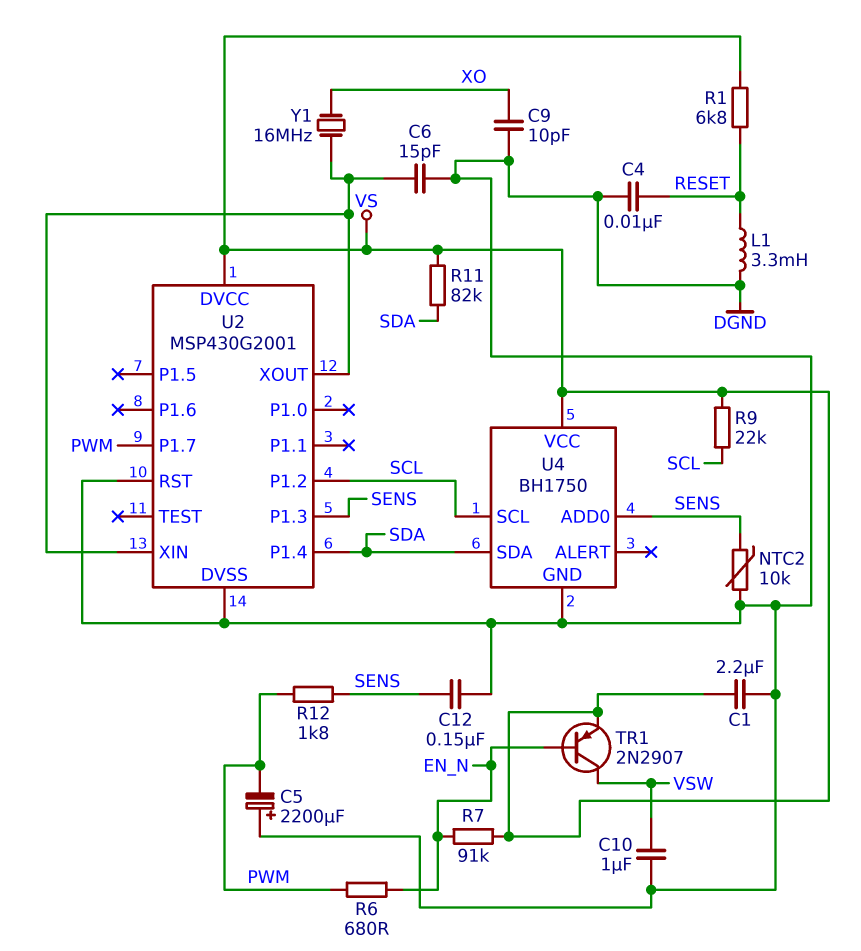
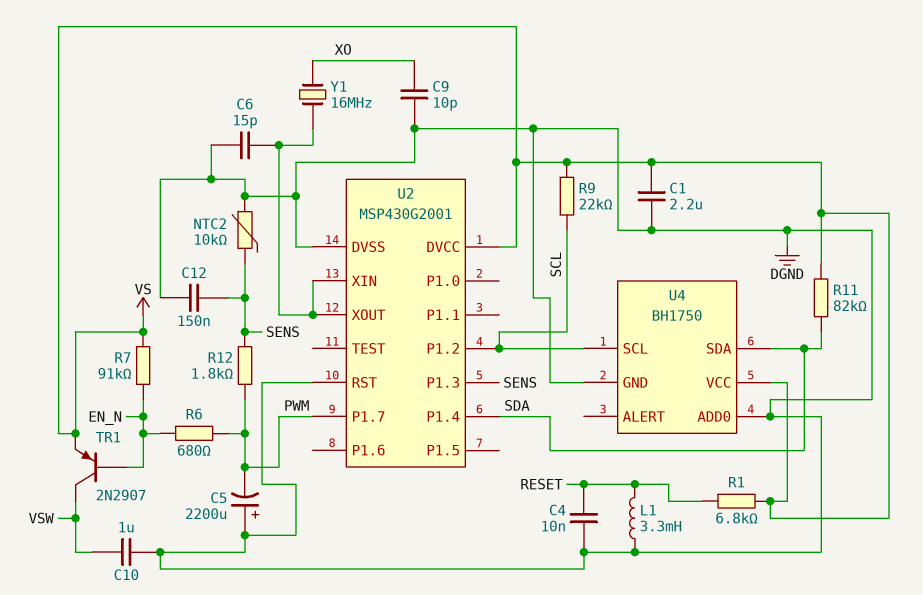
U4 pin ADD0: SENS -> DGND

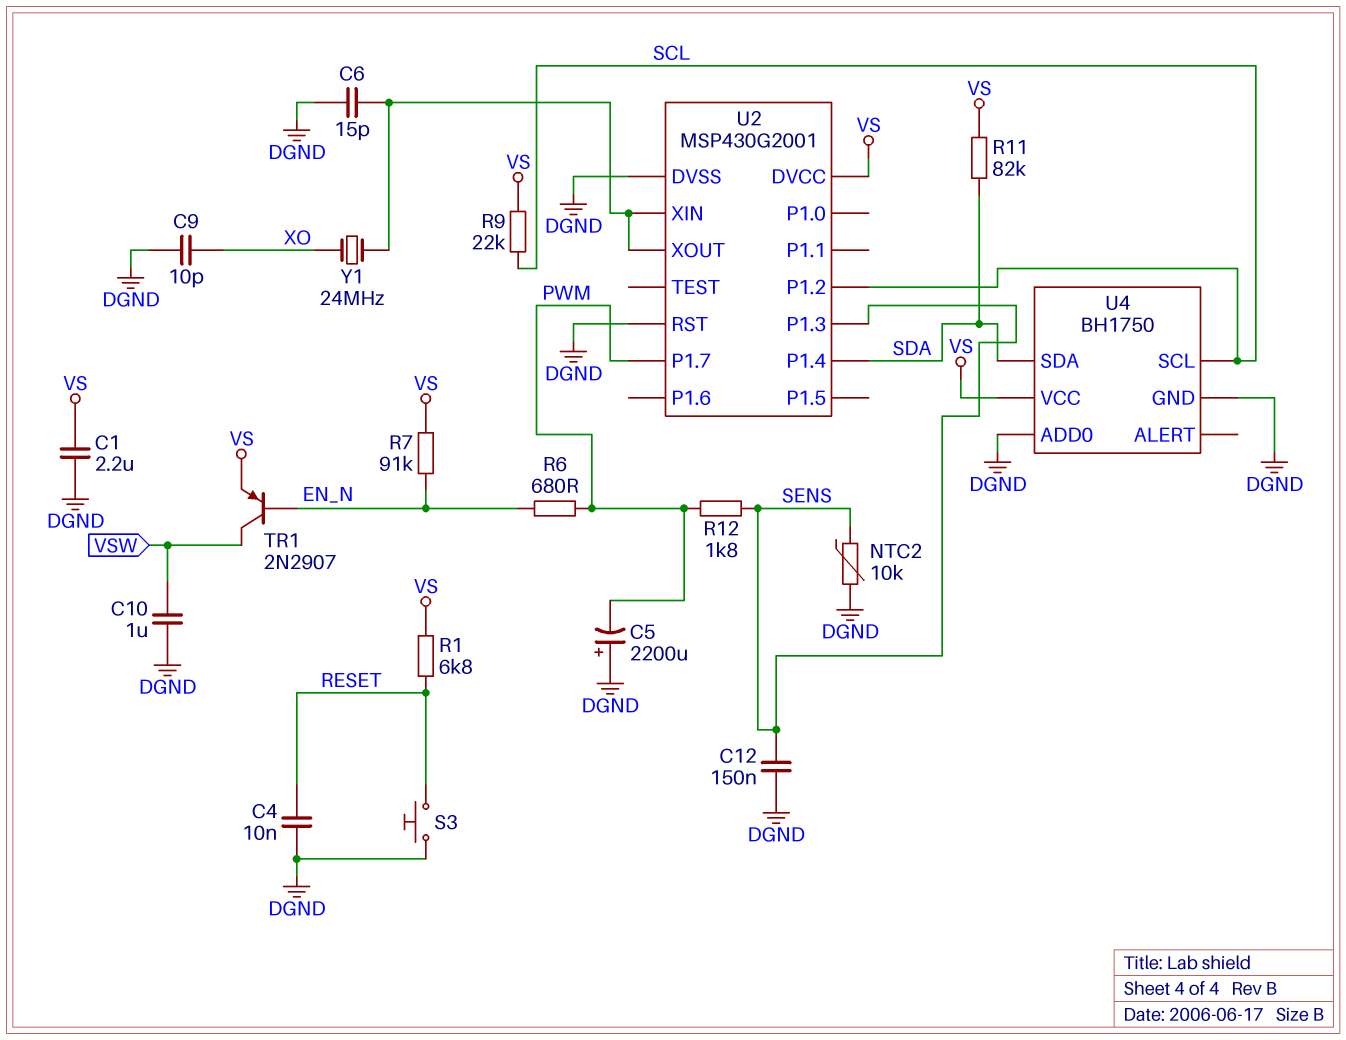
L1: 3.3mH (DGND, RESET) -> none
S3: none -> button (DGND, RESET)
Y1: 16MHz (U2/XIN, XO) -> 24MHz (U2/XIN, XO)

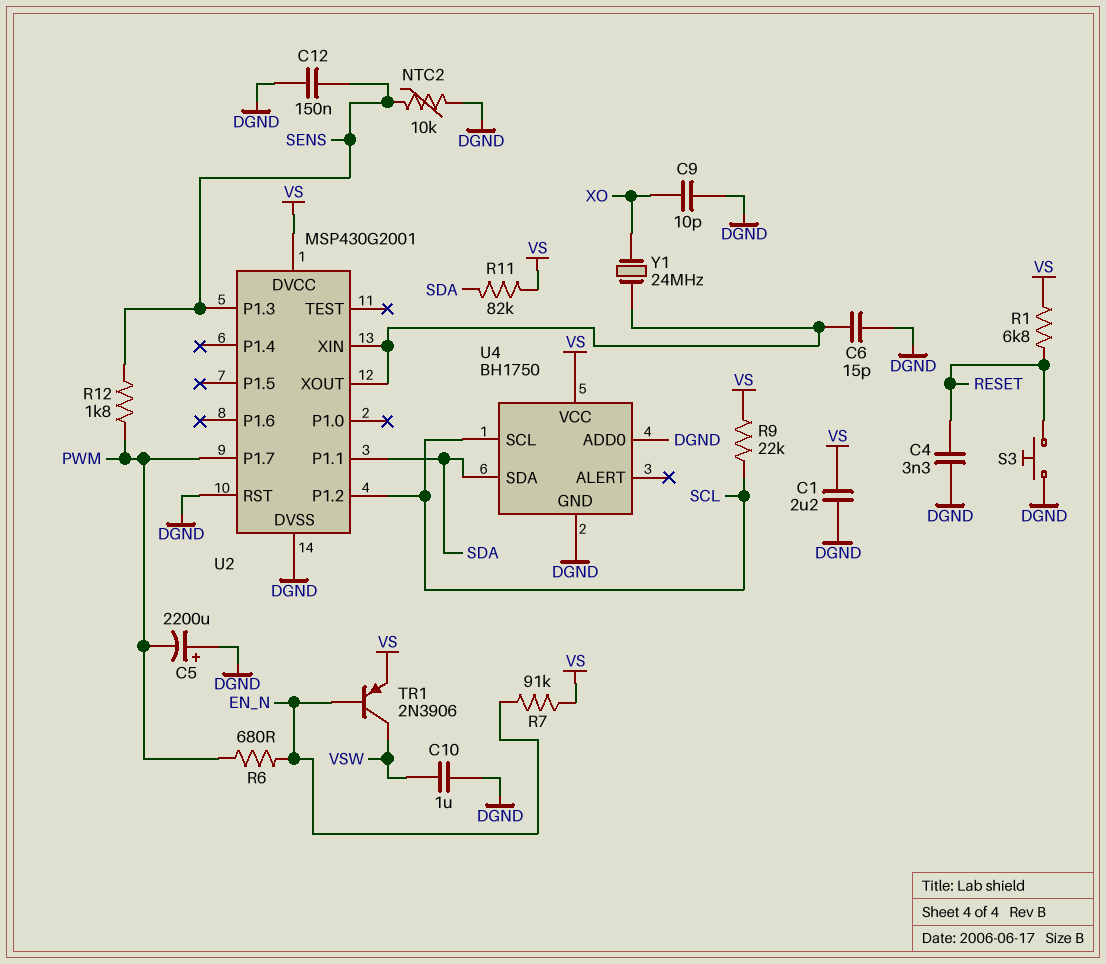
C4: 10nF (DGND, RESET) -> 3.3nF (DGND, RESET)
TR1: PNP 2N2907 (B EN_N, C VSW, E VS) -> PNP 2N3906 (B EN_N, C VSW, E VS)
U2 pin P1.1: none -> SDA
U2 pin P1.4: SDA -> none

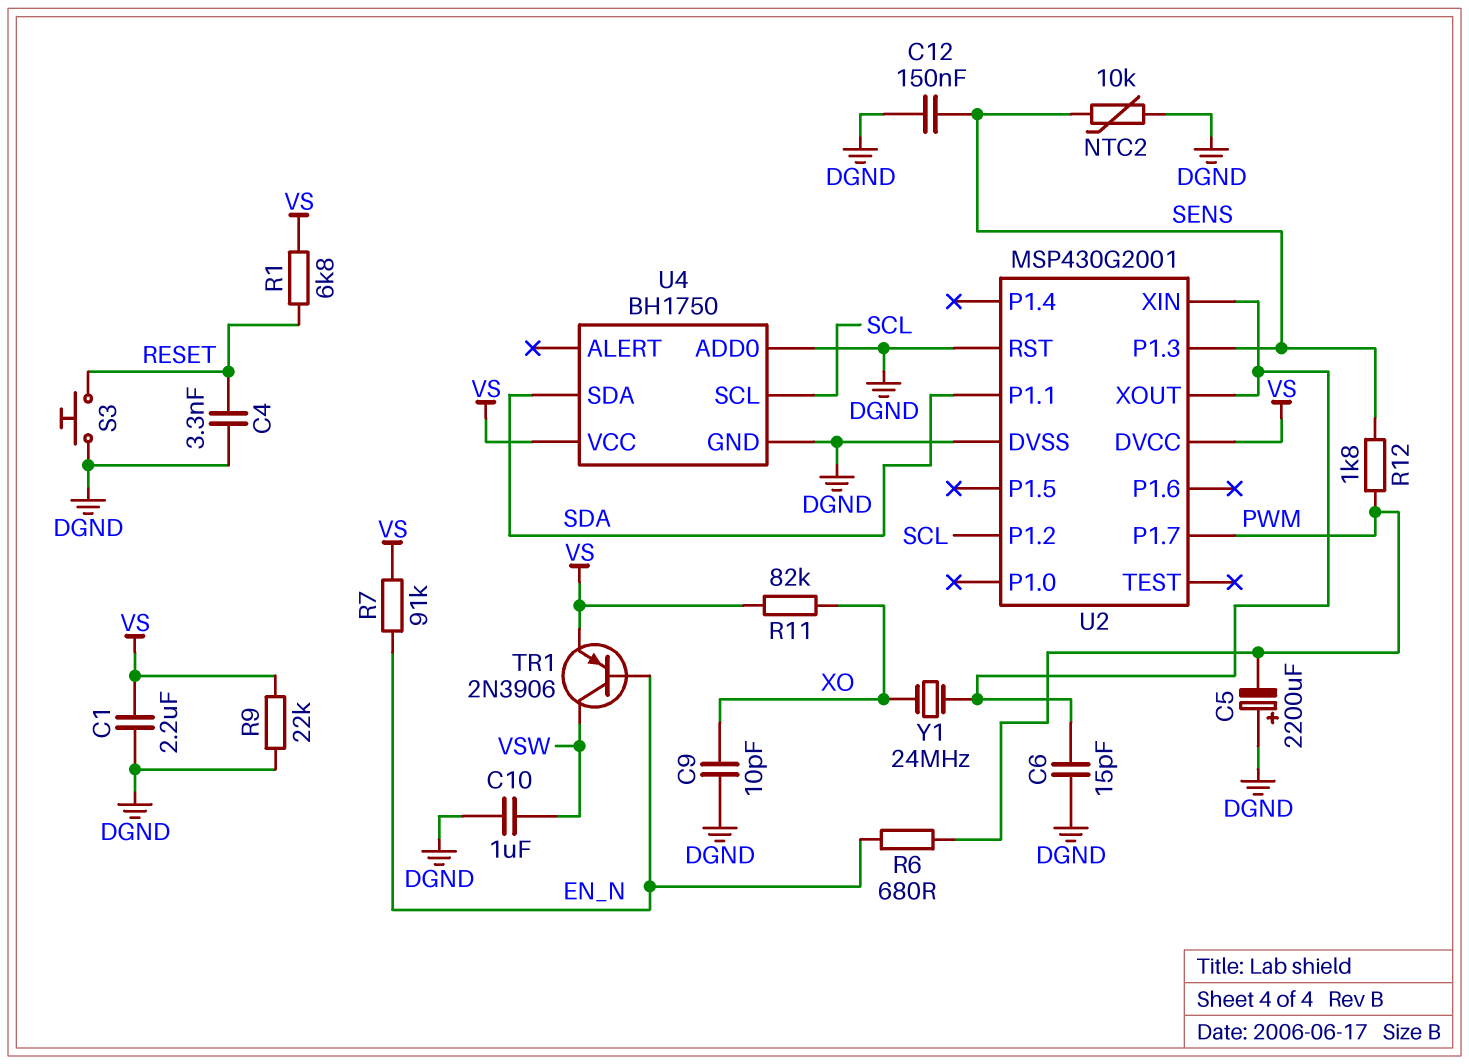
R9: 22k (SCL, VS) -> 22k (DGND, VS)
R11: 82k (SDA, VS) -> 82k (VS, XO)

